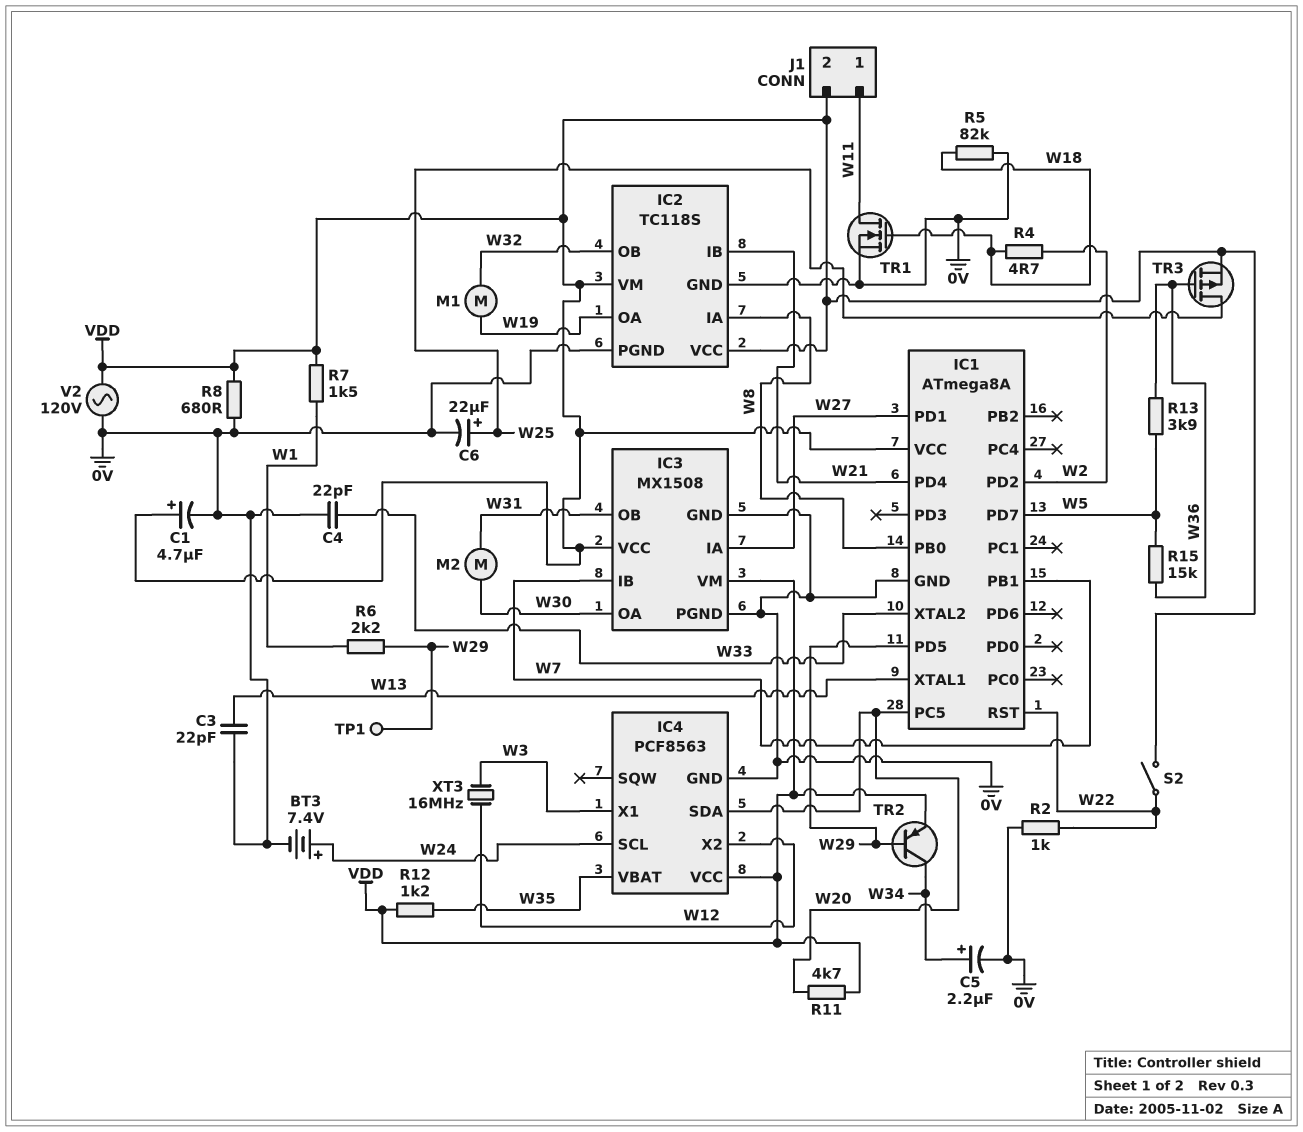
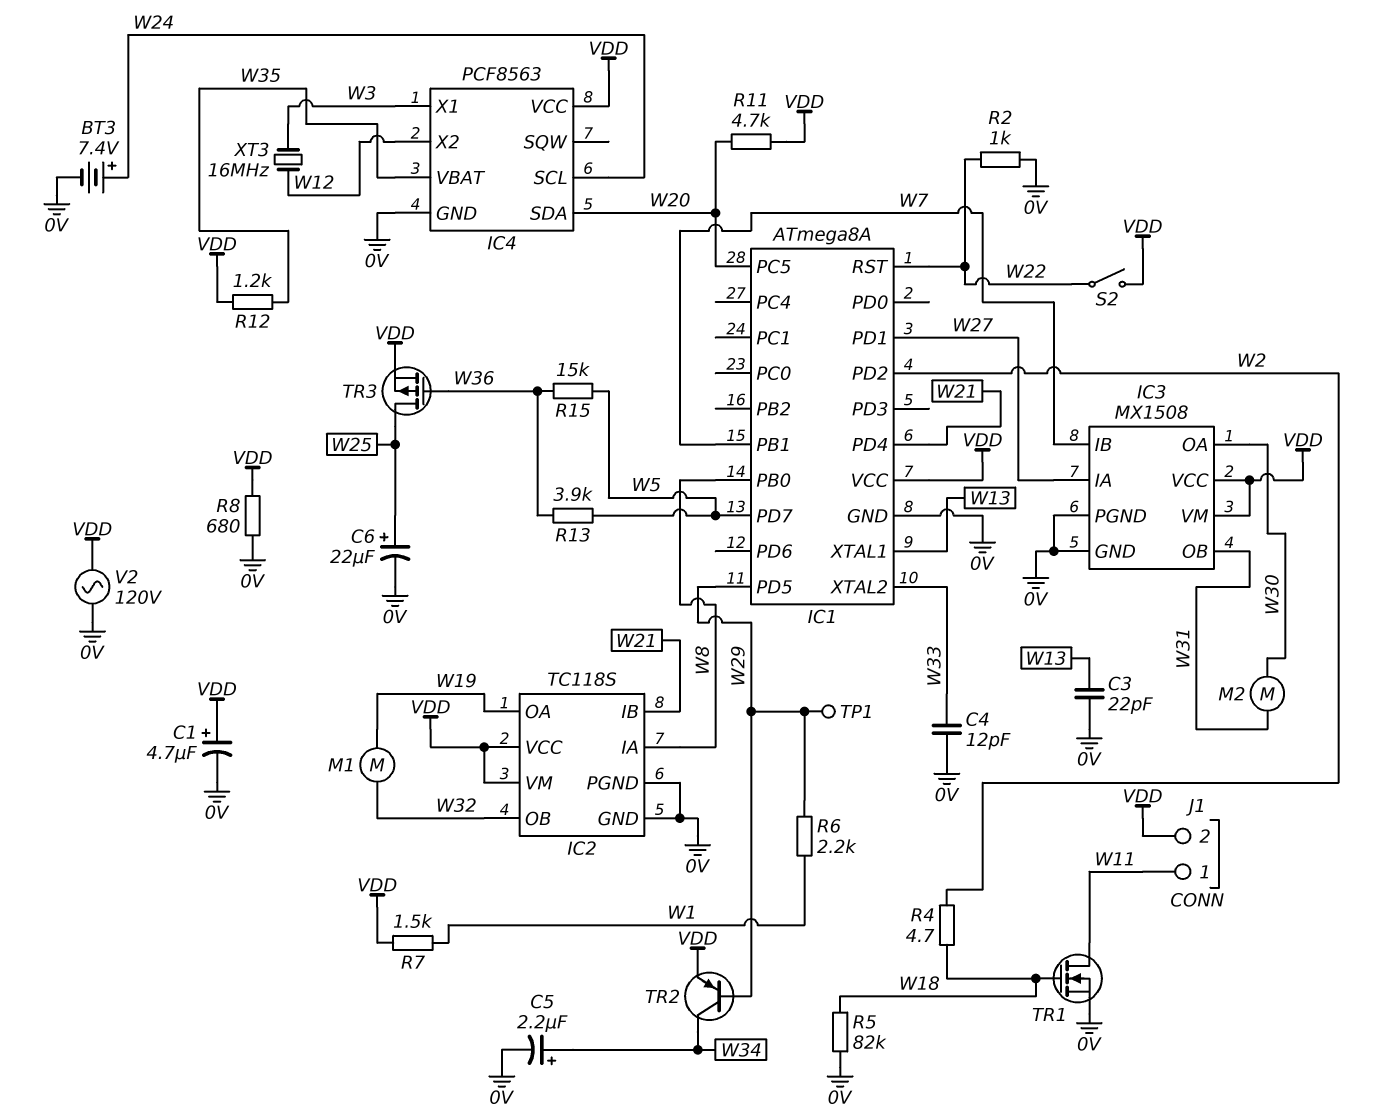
C4: 22pF (0V, W33) -> 12pF (0V, W33)

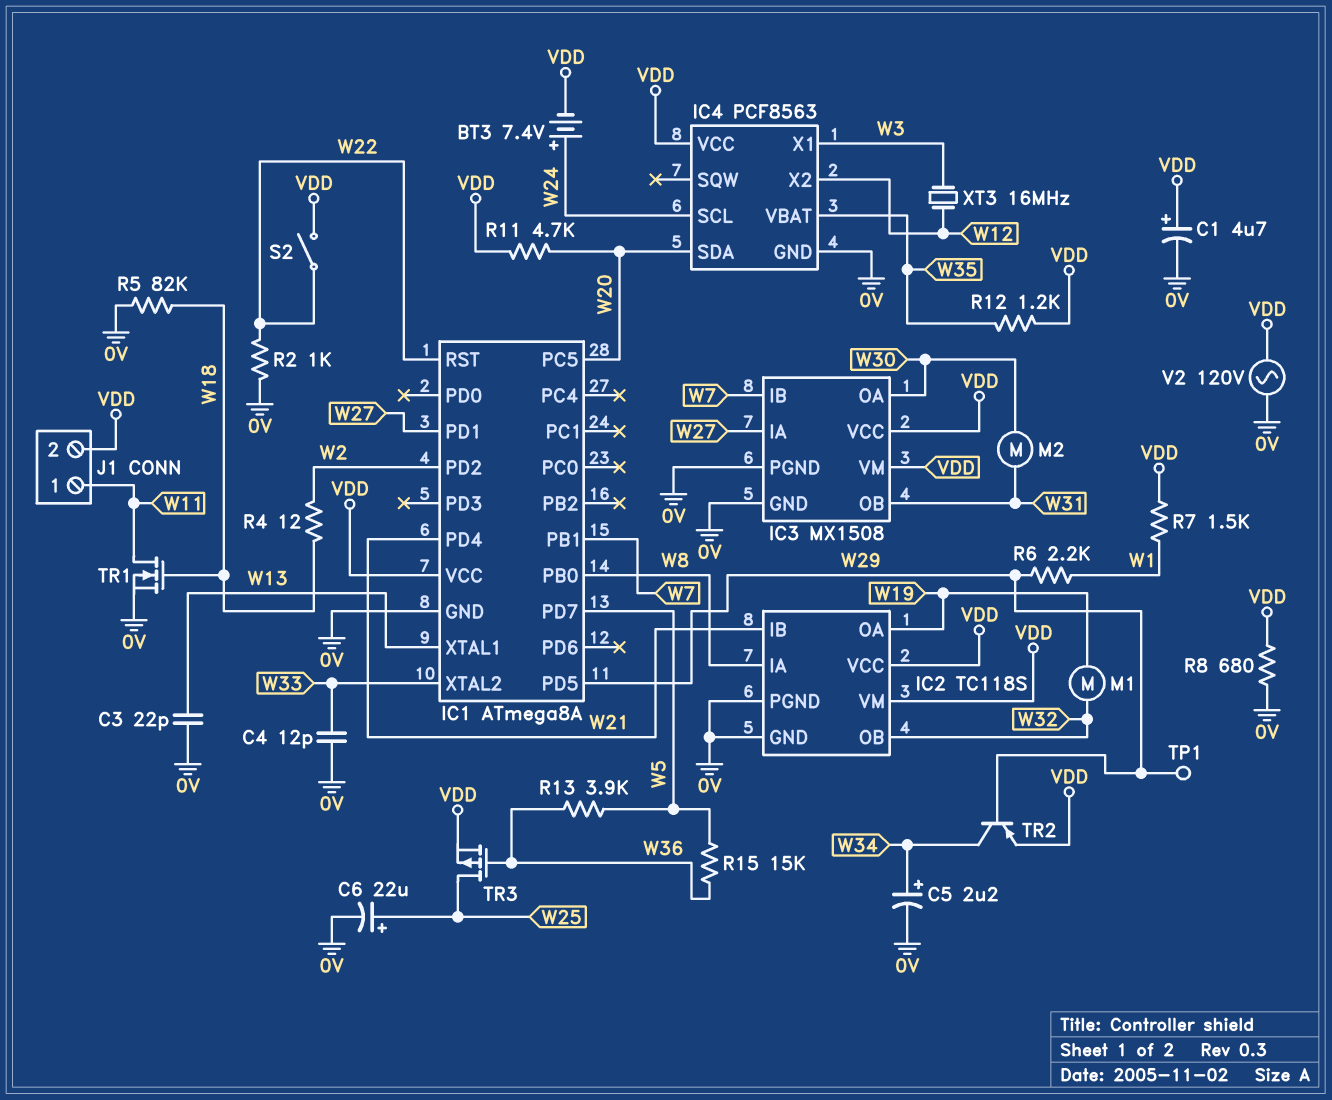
BT3: 7.4V (plus W24, minus 0V) -> 7.4V (plus W24, minus VDD)
R4: 4.7 (W2, W18) -> 12 (W2, W18)

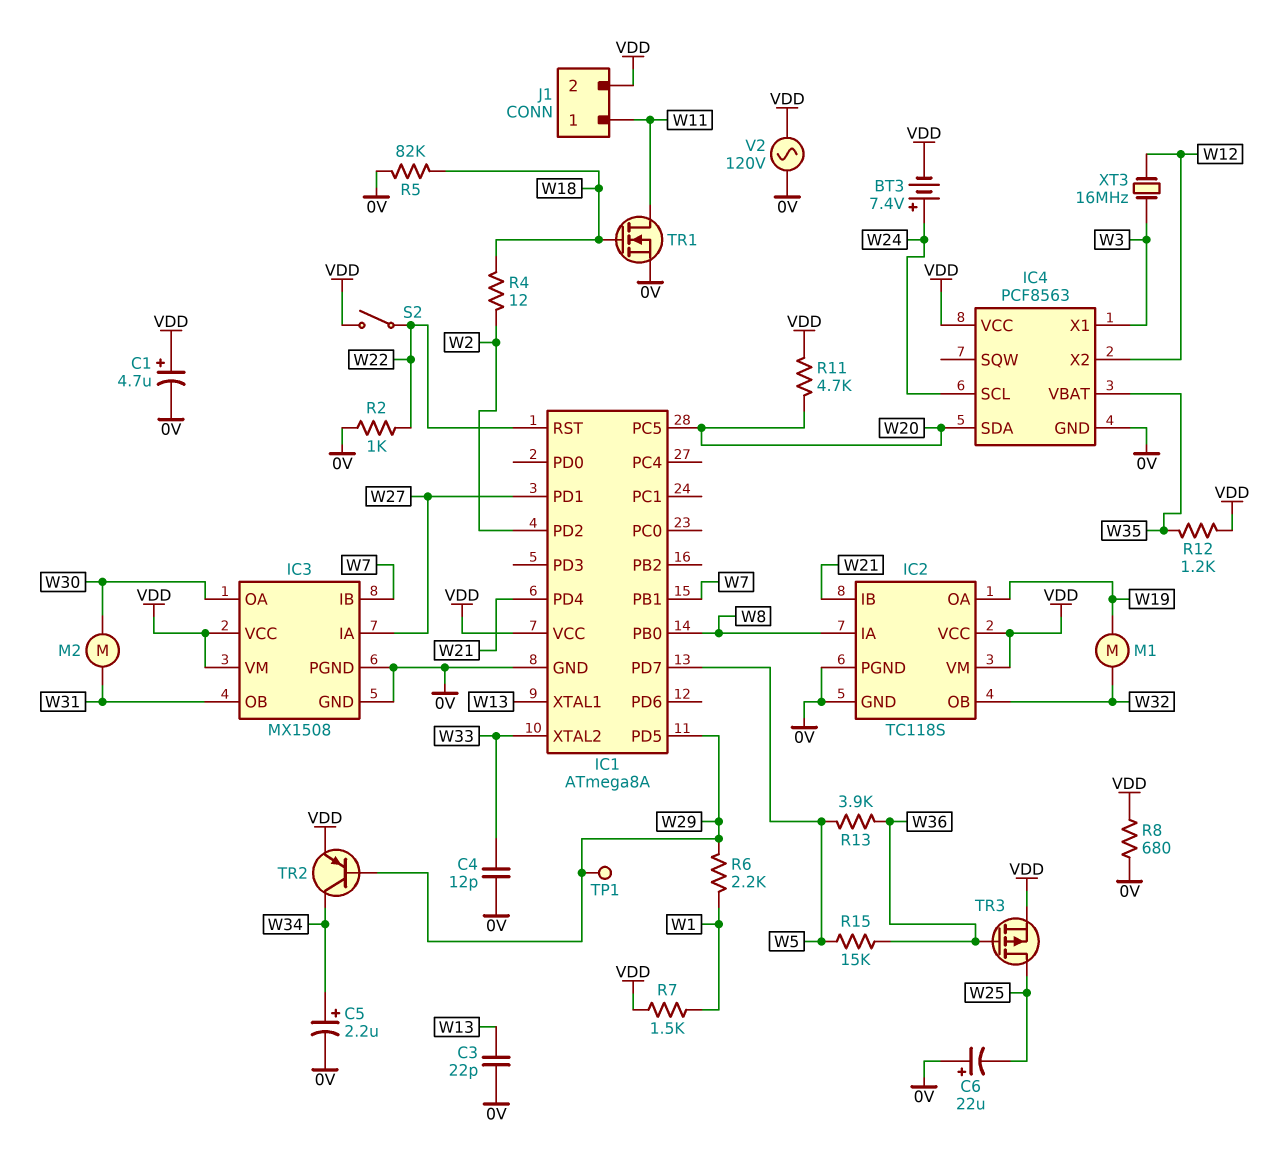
C6: 22uF (plus W25, minus 0V) -> 22uF (plus 0V, minus W25)

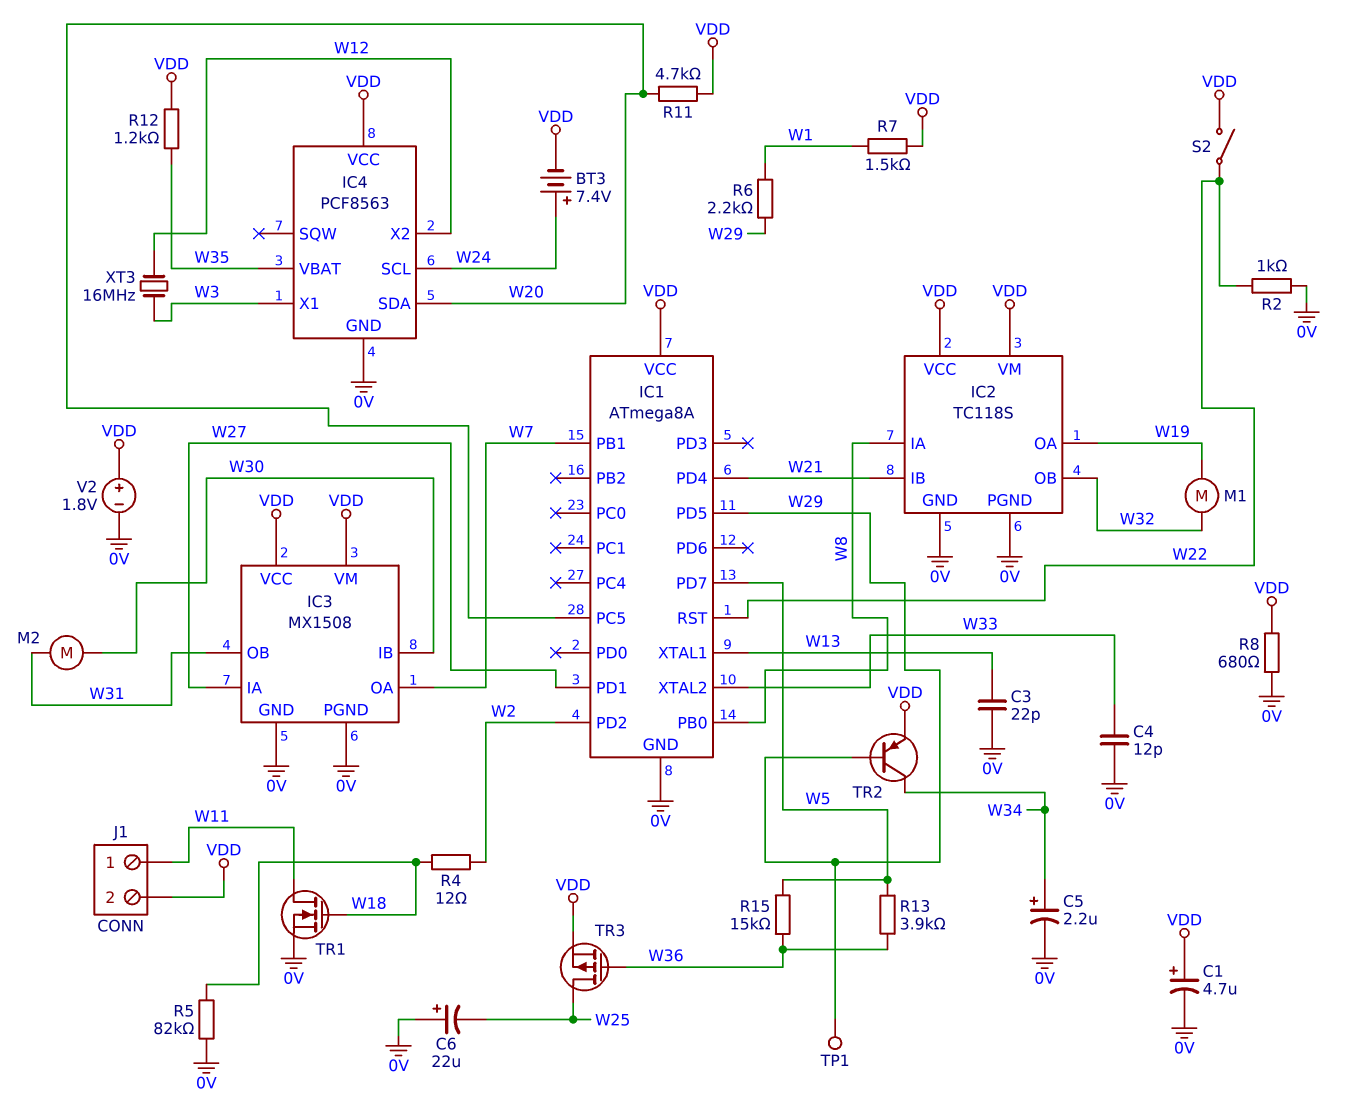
IC3 pin IB: W7 -> W30
IC3 pin OA: W30 -> W7
V2: AC 120V (0V, VDD) -> 1.8V (plus VDD, minus 0V)

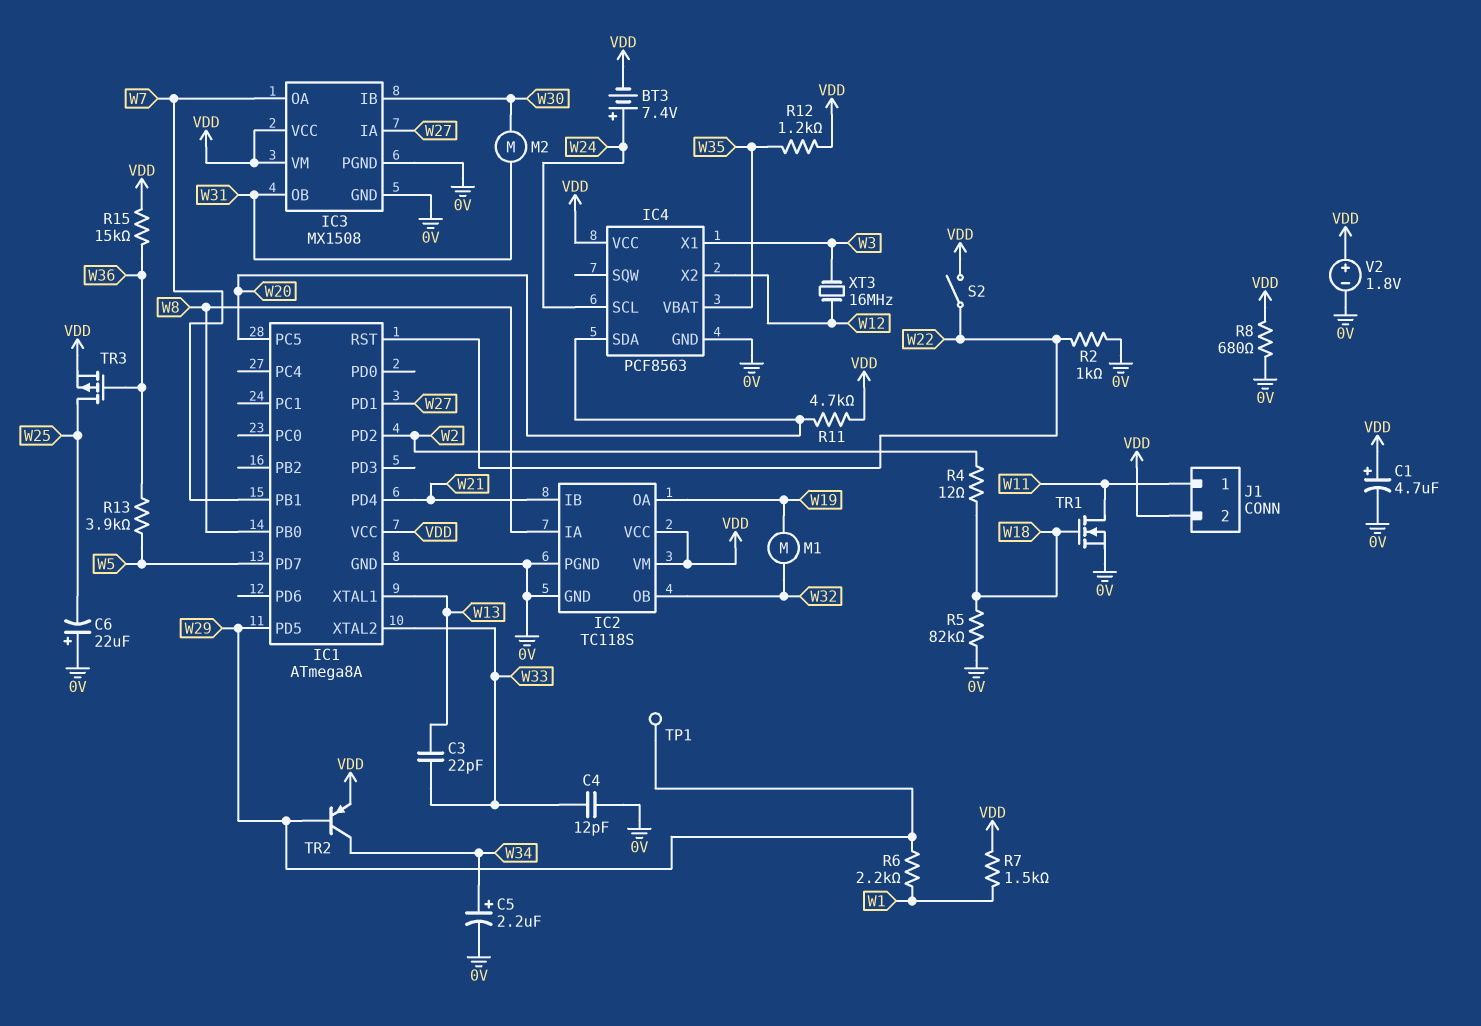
C3: 22pF (0V, W13) -> 22pF (W13, W33)
R15: 15k (W5, W36) -> 15k (VDD, W36)

